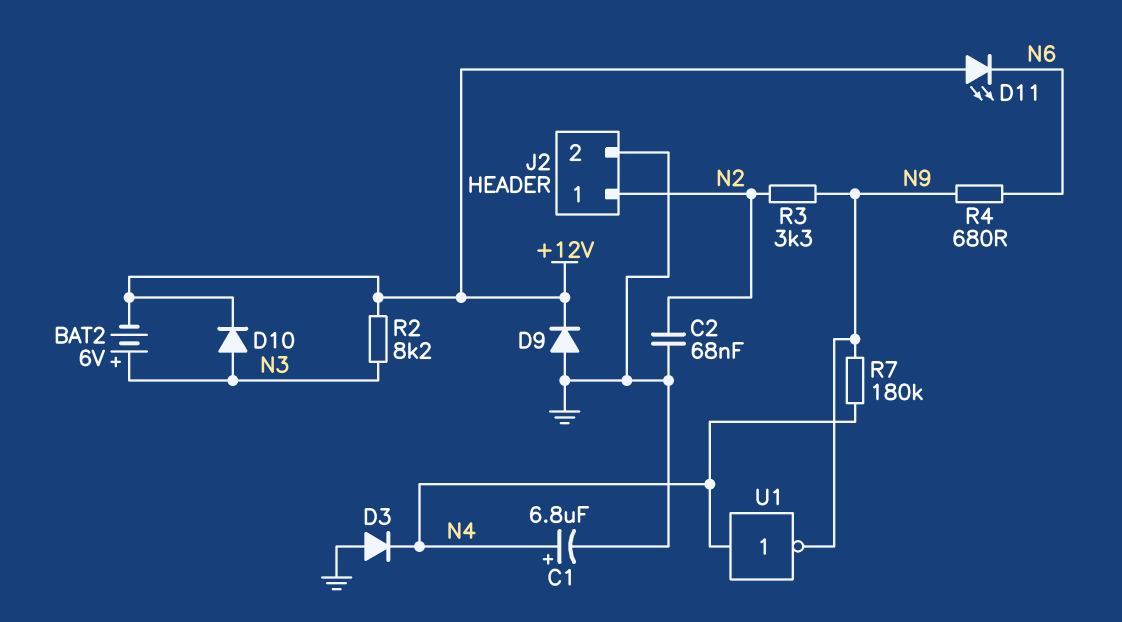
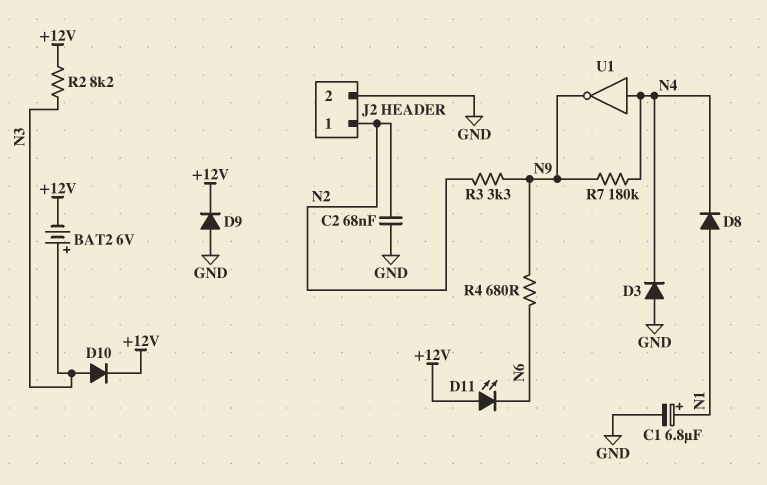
C1: 6.8uF (plus N4, minus GND) -> 6.8uF (plus N1, minus GND)
D8: none -> diode (A N1, K N4)

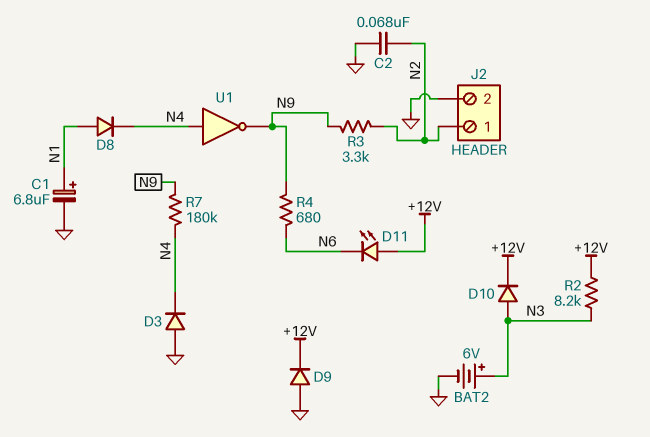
BAT2: 6V (plus N3, minus +12V) -> 6V (plus N3, minus GND)

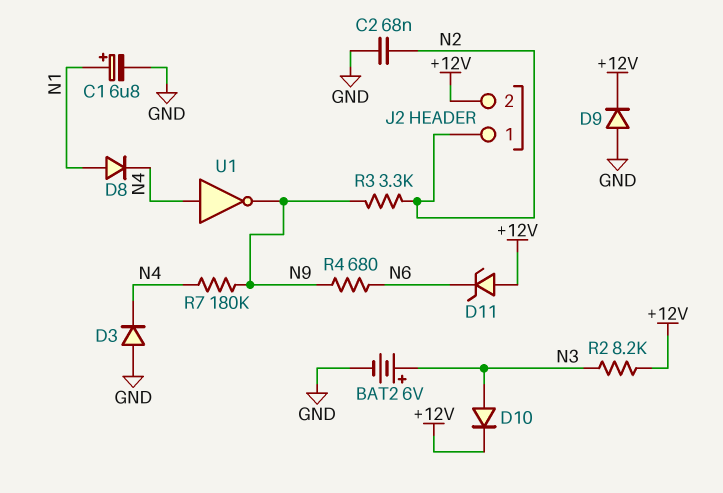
D11: LED (A +12V, K N6) -> zener (A +12V, K N6)
J2 pin 2: GND -> +12V

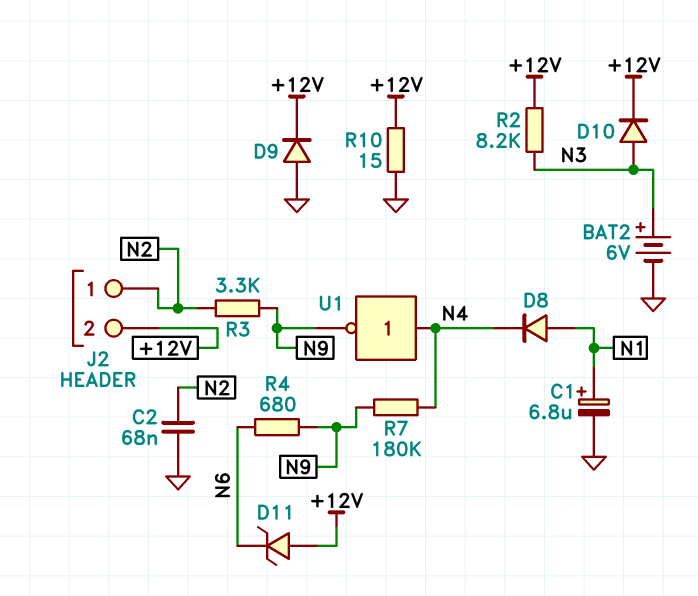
D3: diode (A GND, K N4) -> none
R10: none -> 15 (+12V, GND)

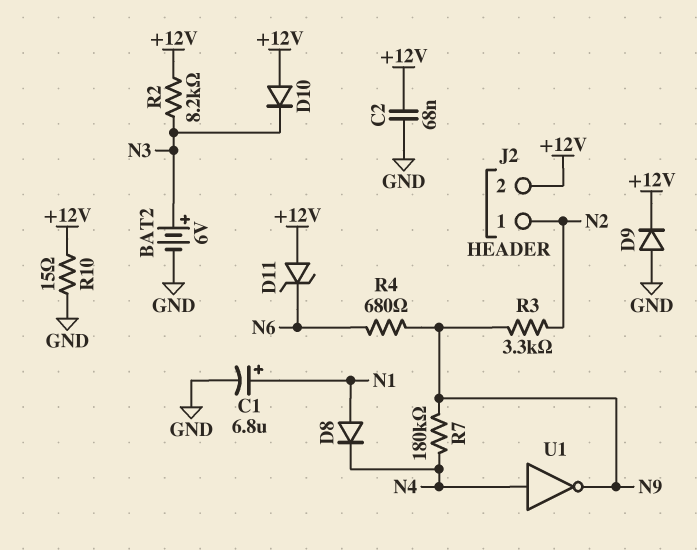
C2: 68nF (GND, N2) -> 68nF (+12V, GND)
D10: diode (A N3, K +12V) -> diode (A +12V, K N3)

